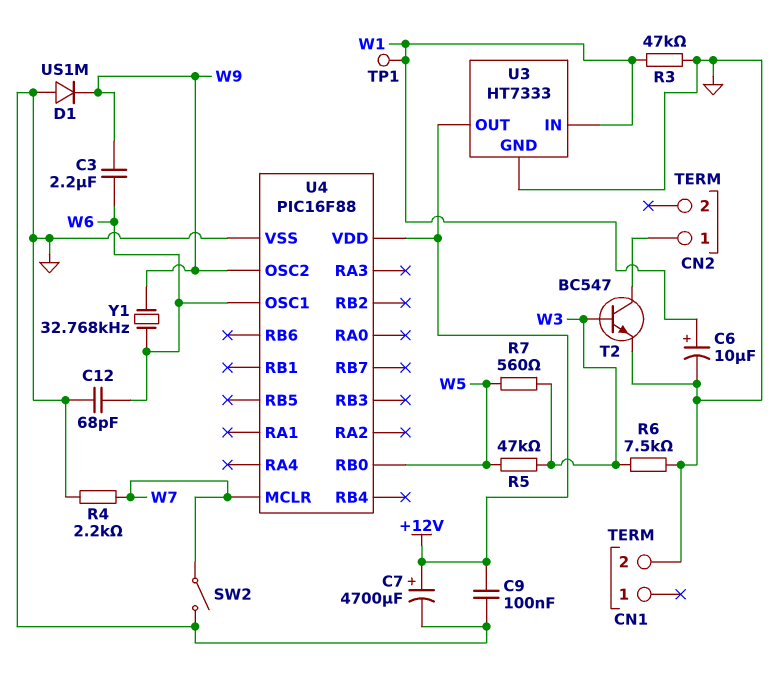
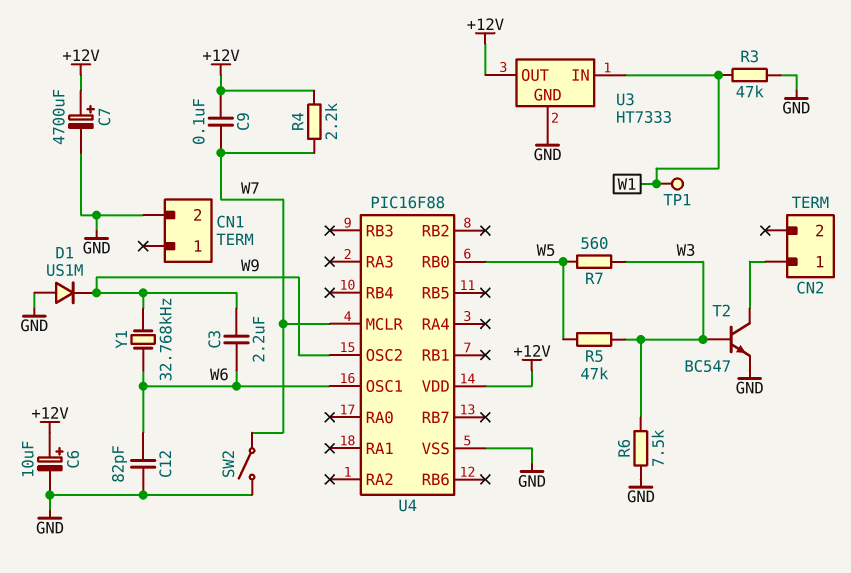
C6: 10uF (plus W1, minus GND) -> 10uF (plus +12V, minus GND)
C9: 100nF (+12V, GND) -> 100nF (+12V, W7)
C12: 68pF (GND, W6) -> 82pF (GND, W6)
R4: 2.2k (GND, W7) -> 2.2k (+12V, W7)

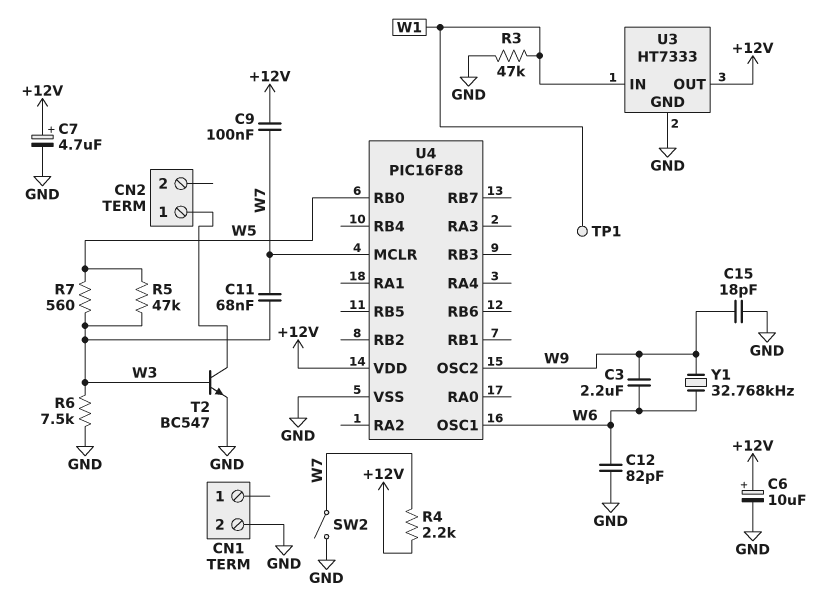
C7: 4700uF (plus +12V, minus GND) -> 4.7uF (plus +12V, minus GND)
C11: none -> 68nF (W3, W7)
C15: none -> 18pF (GND, W9)
D1: diode US1M (A GND, K W9) -> none

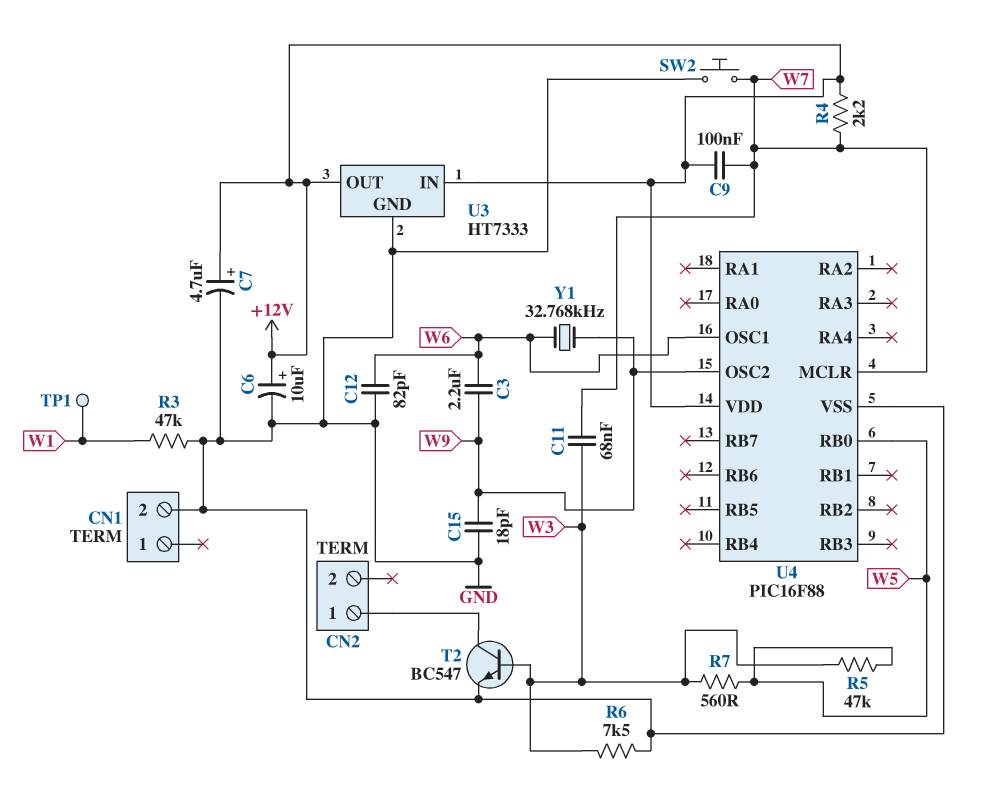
SW2: switch (GND, W7) -> button (GND, W7)
U3 pin IN: W1 -> +12V

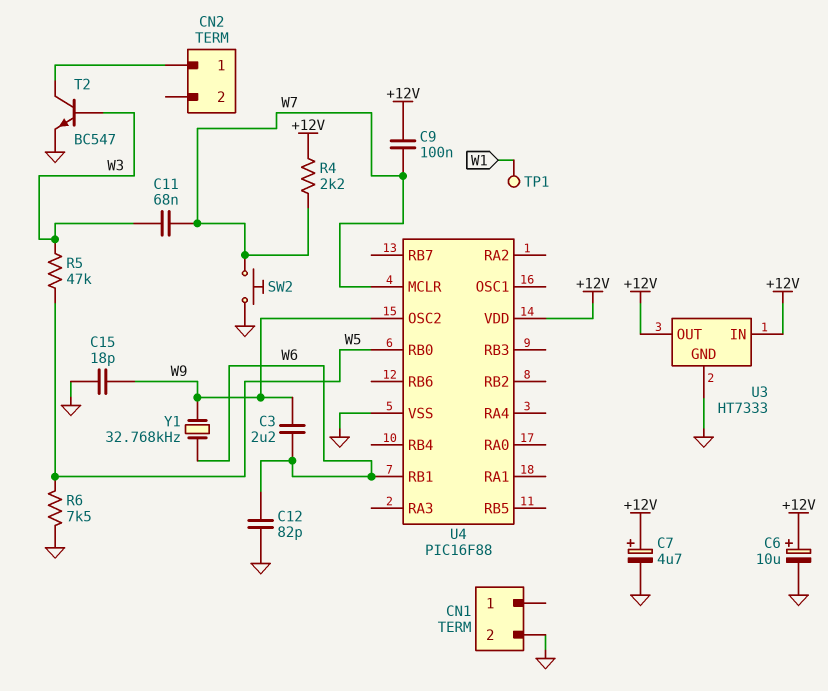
R3: 47k (GND, W1) -> none
R6: 7.5k (GND, W3) -> 7.5k (GND, W5)
R7: 560 (W3, W5) -> none
U4 pin OSC1: W6 -> none
U4 pin RB1: none -> W6

